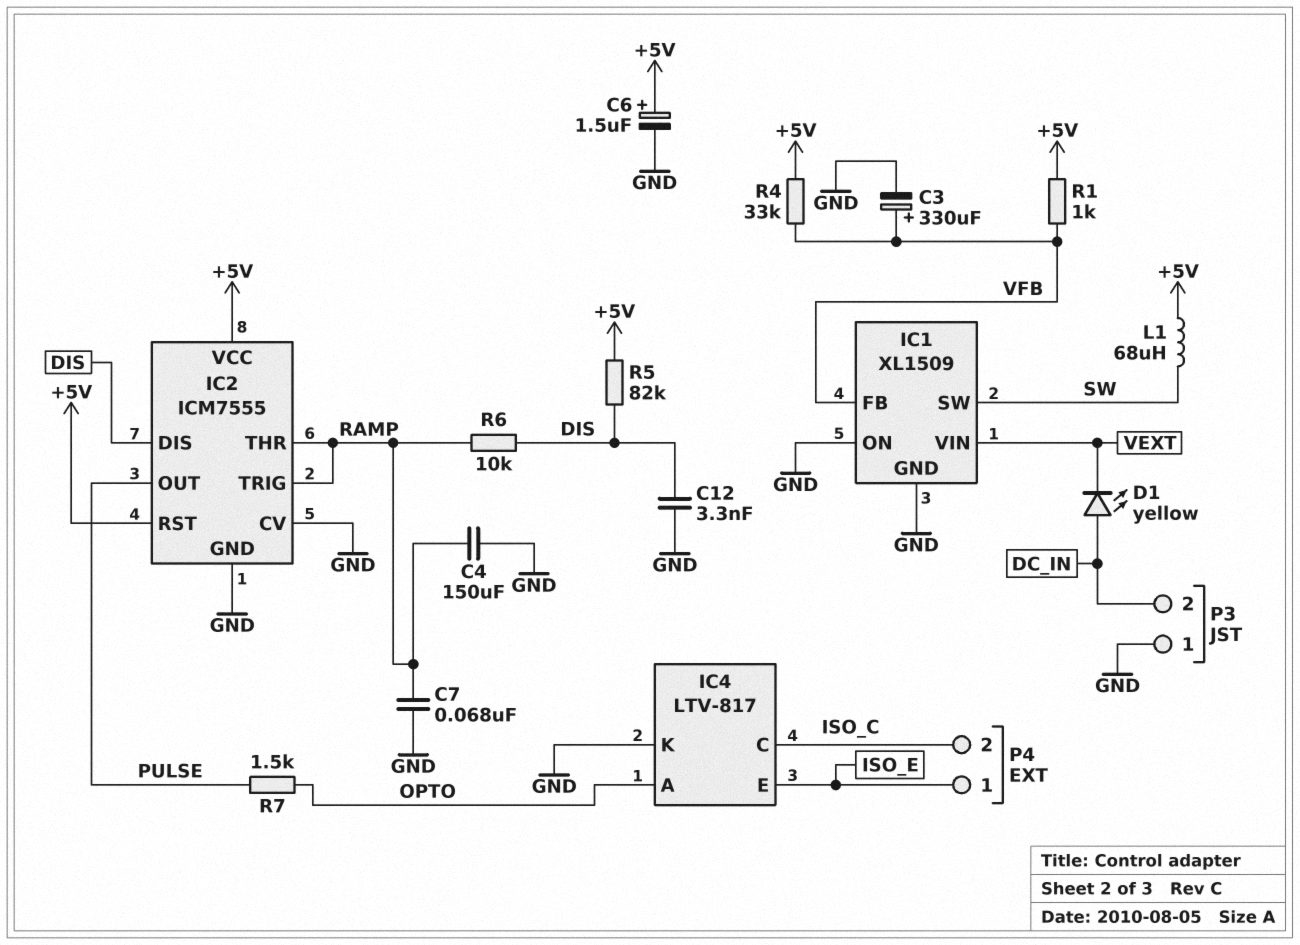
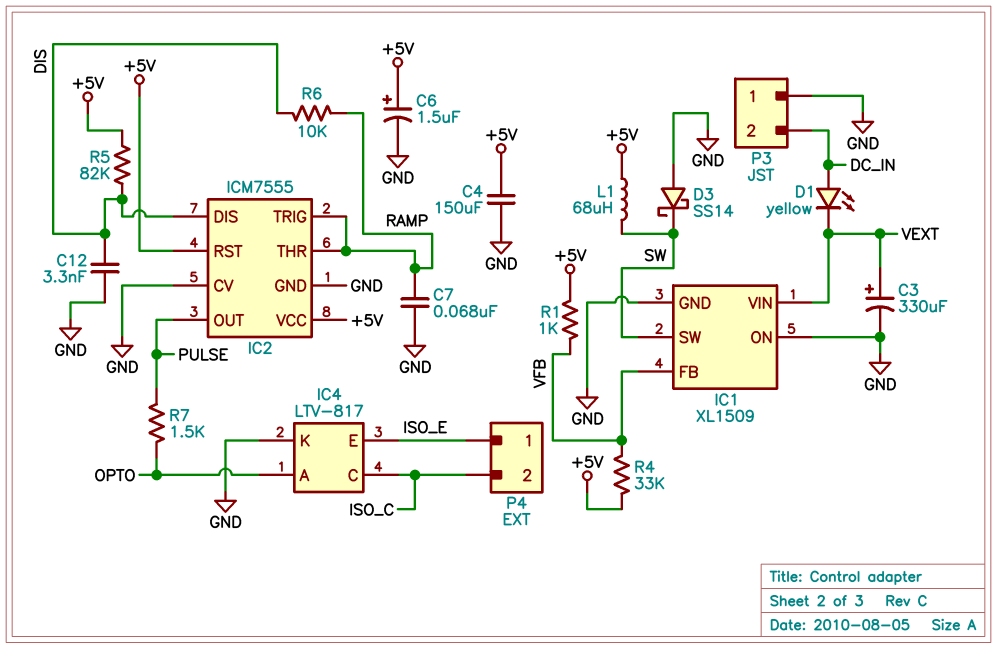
C3: 330uF (plus VFB, minus GND) -> 330uF (plus VEXT, minus GND)
C4: 150uF (GND, RAMP) -> 150uF (+5V, GND)
D3: none -> schottky SS14 (A GND, K SW)

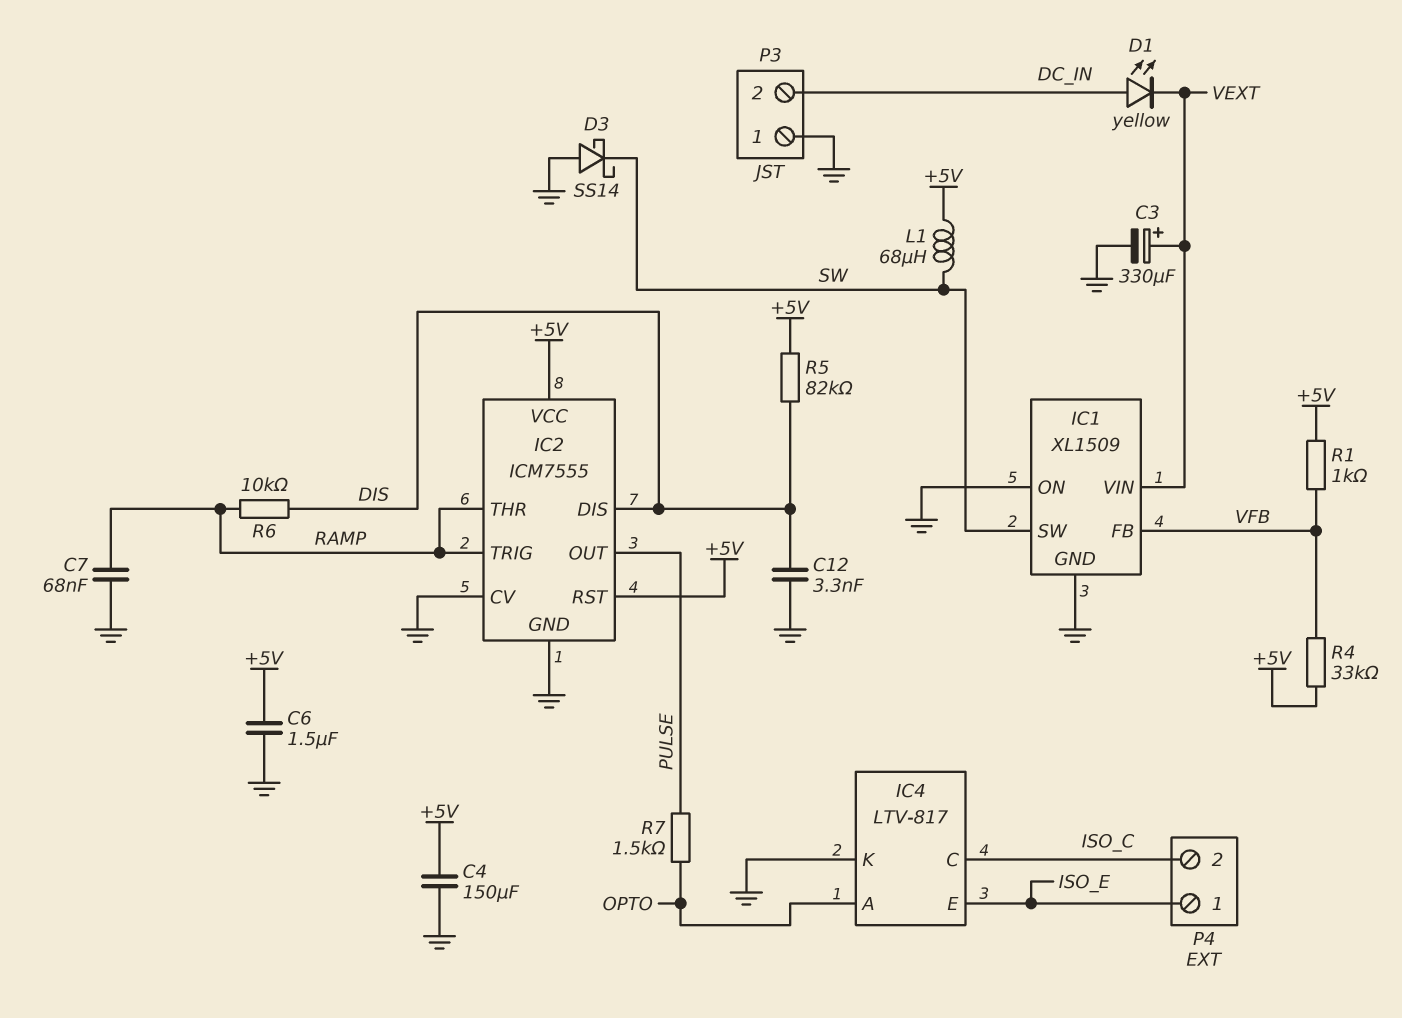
C6: 1.5uF (plus +5V, minus GND) -> 1.5uF (+5V, GND)

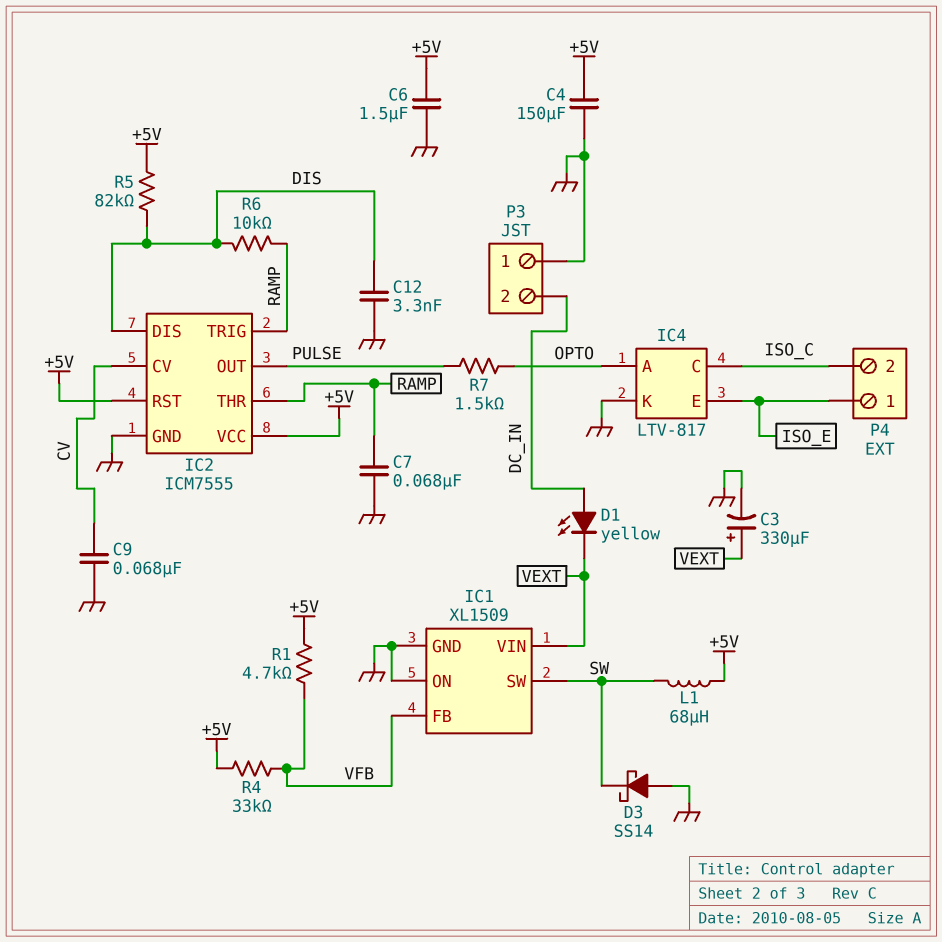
C9: none -> 68nF (CV, GND)
IC2 pin CV: GND -> CV
R1: 1k (+5V, VFB) -> 4.7k (+5V, VFB)

